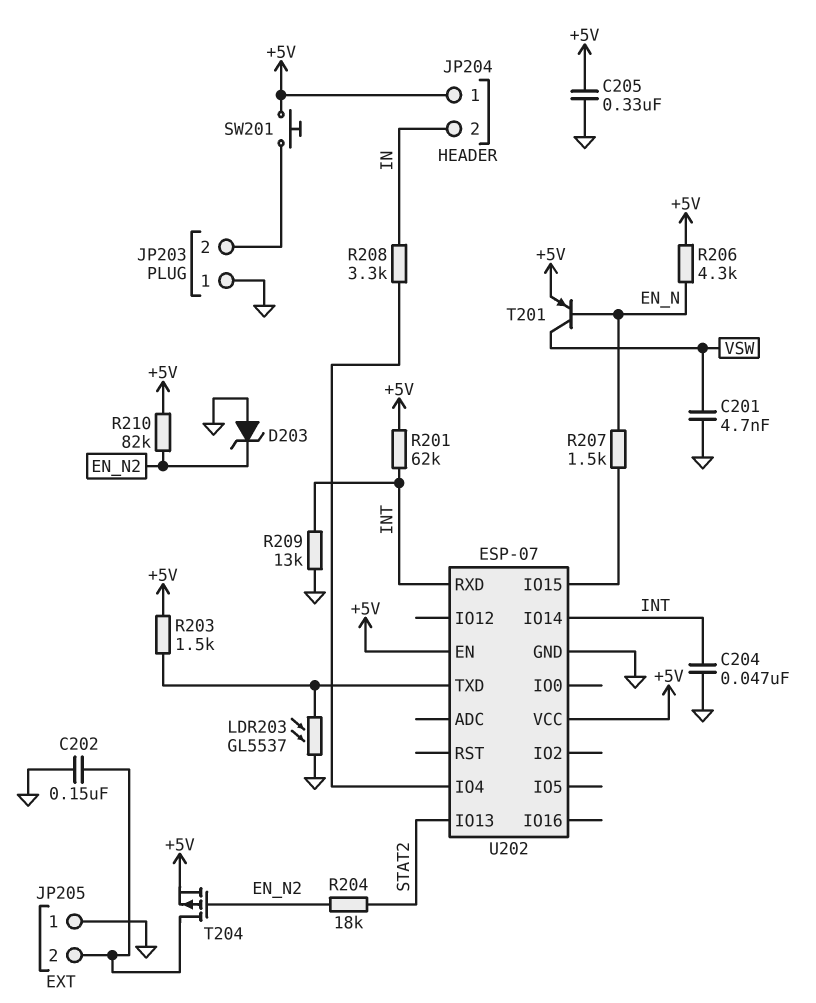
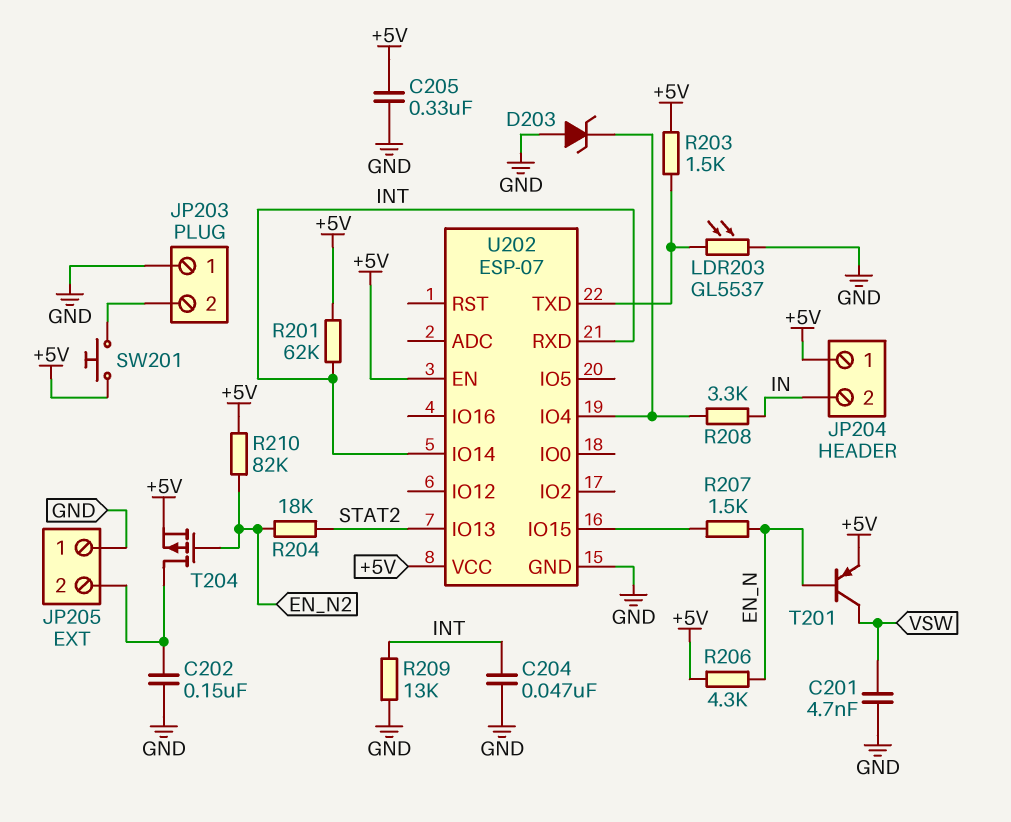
D203: zener (A GND, K EN_N2) -> zener (A GND, K U202/IO4)

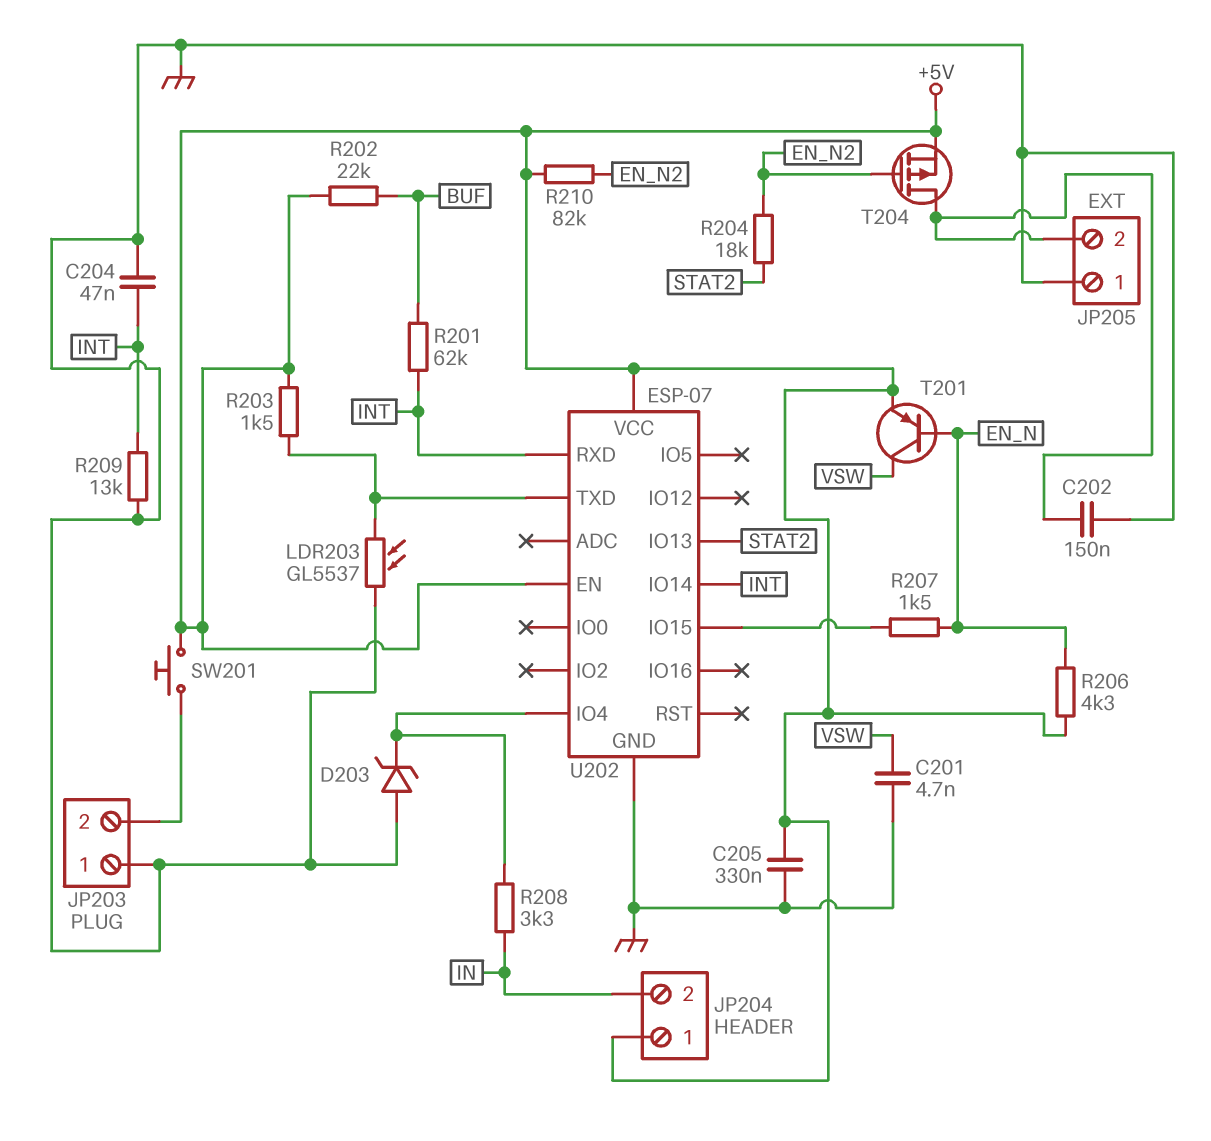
R201: 62k (+5V, INT) -> 62k (BUF, INT)
R202: none -> 22k (+5V, BUF)

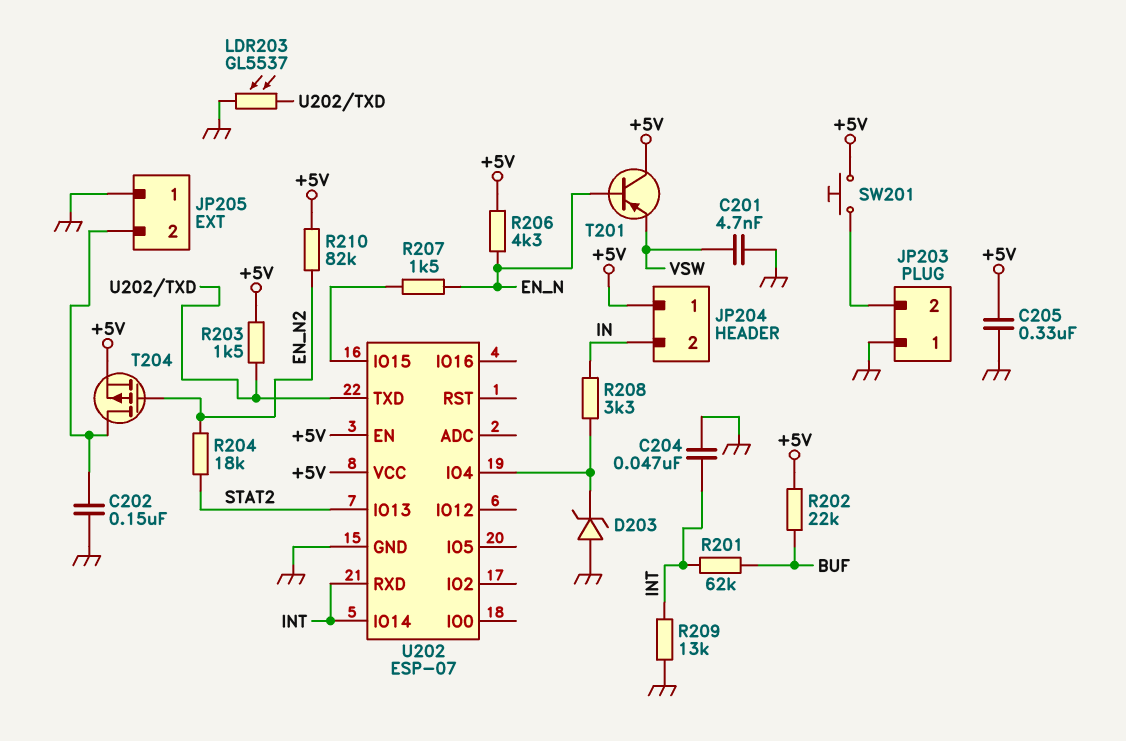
T201: PNP (B EN_N, C VSW, E +5V) -> PNP (B EN_N, C +5V, E VSW)

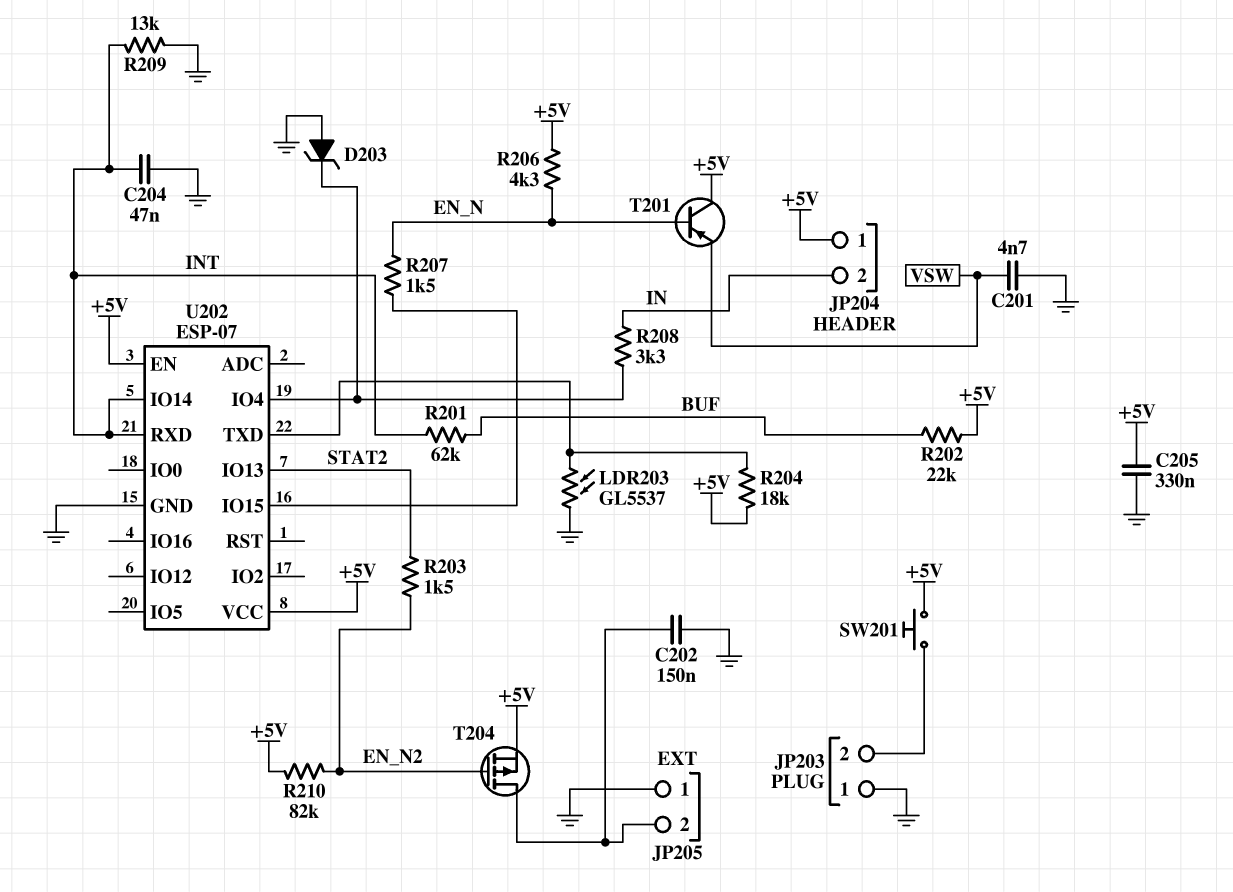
R203: 1.5k (+5V, U202/TXD) -> 1.5k (EN_N2, STAT2)
R204: 18k (EN_N2, STAT2) -> 18k (+5V, U202/TXD)

